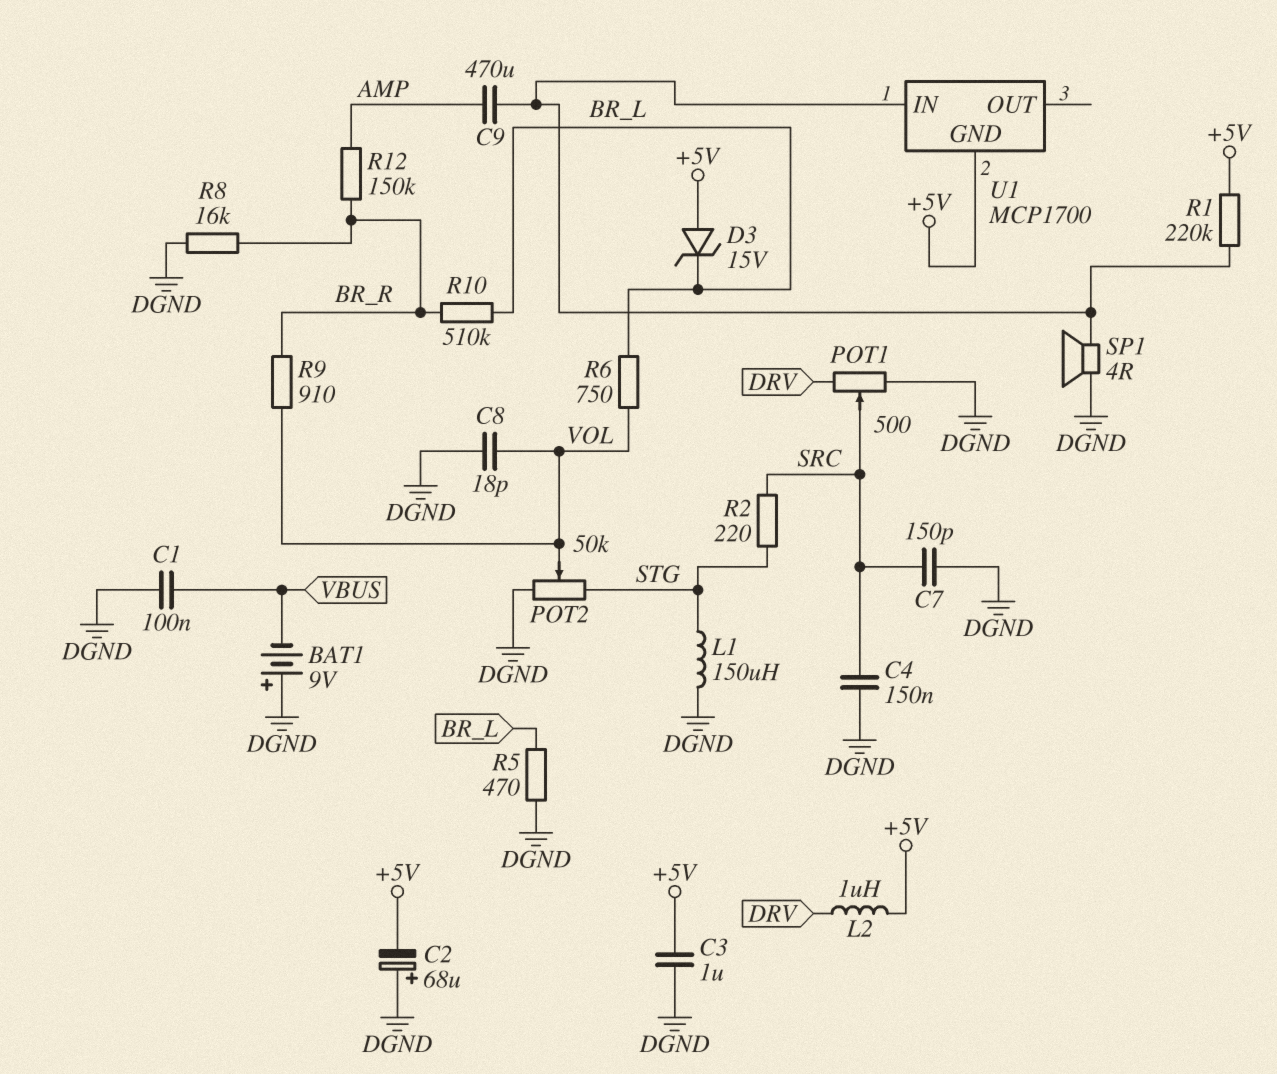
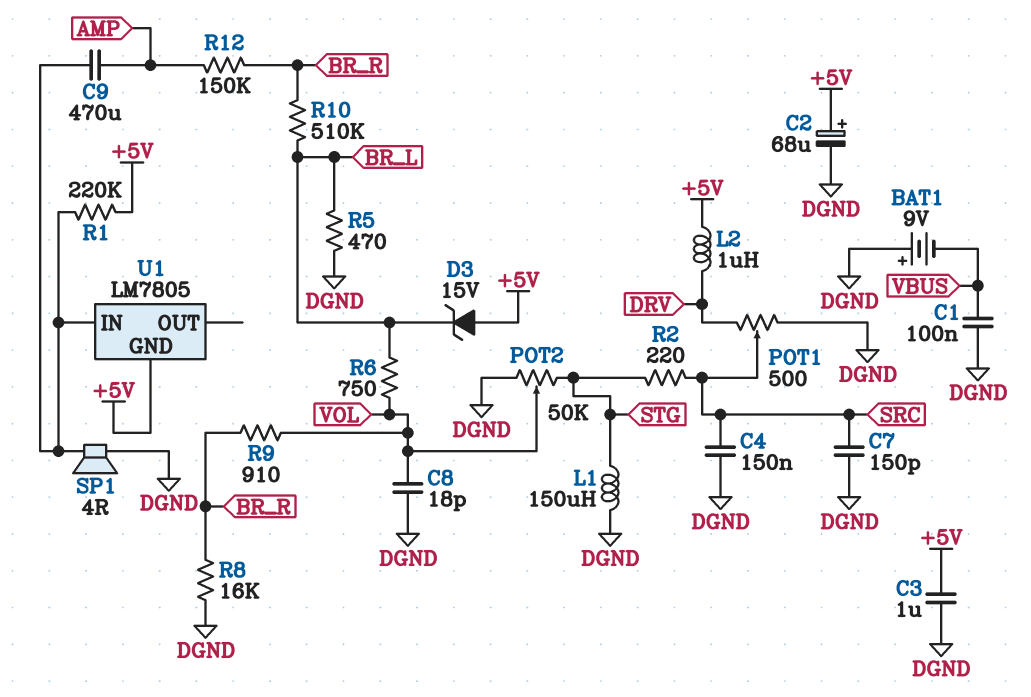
C2: 68uF (plus DGND, minus +5V) -> 68uF (plus +5V, minus DGND)
U1: MCP1700 -> LM7805

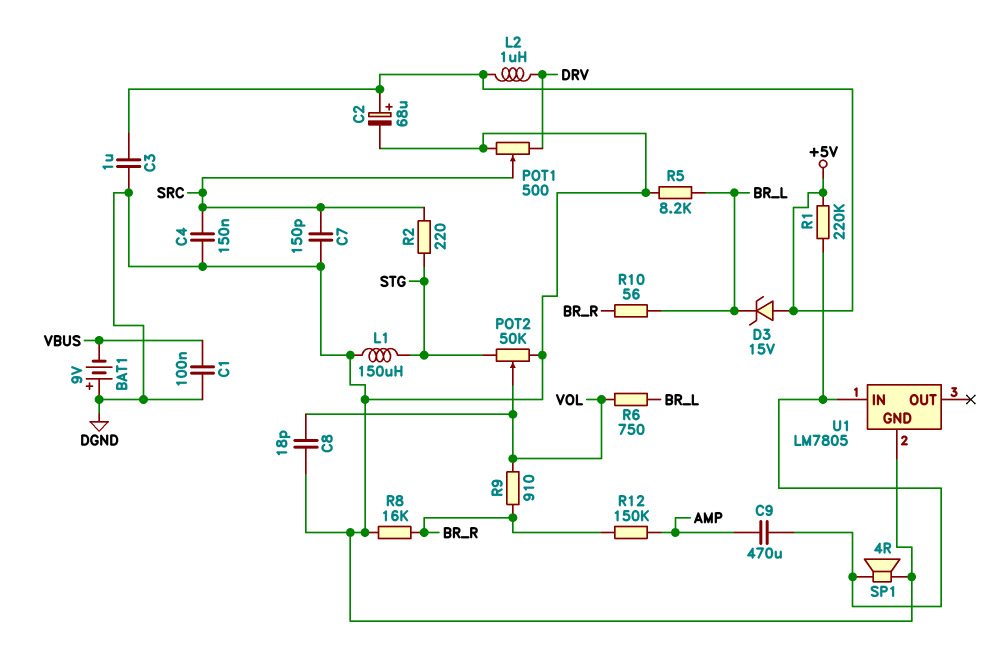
R5: 470 (BR_L, DGND) -> 8.2k (BR_L, DGND)
R10: 510k (BR_L, BR_R) -> 56 (BR_L, BR_R)
U1 pin GND: +5V -> DGND

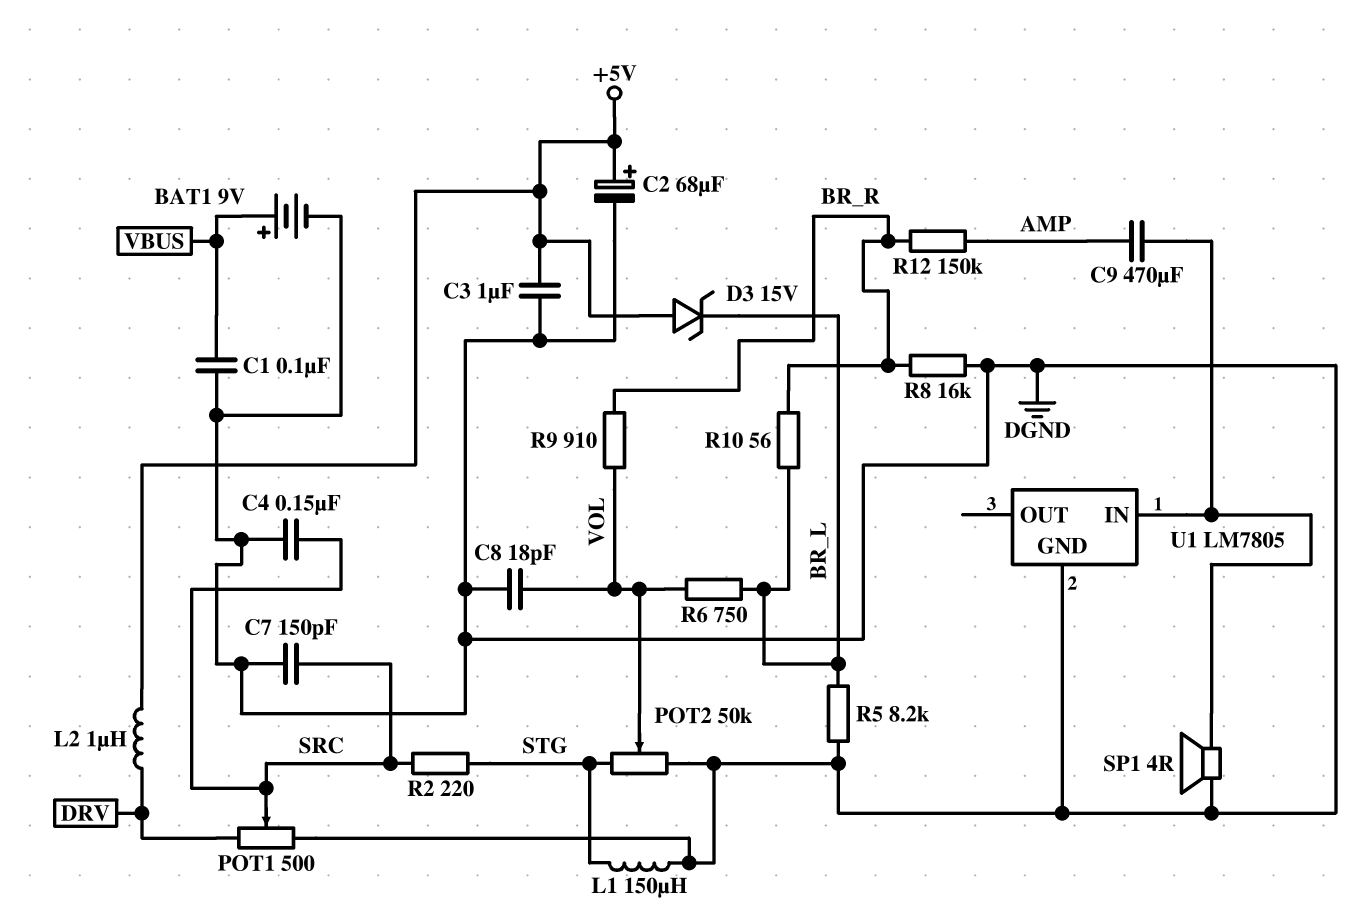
BAT1: 9V (plus DGND, minus VBUS) -> 9V (plus VBUS, minus DGND)
R1: 220k (+5V, U1/IN) -> none

